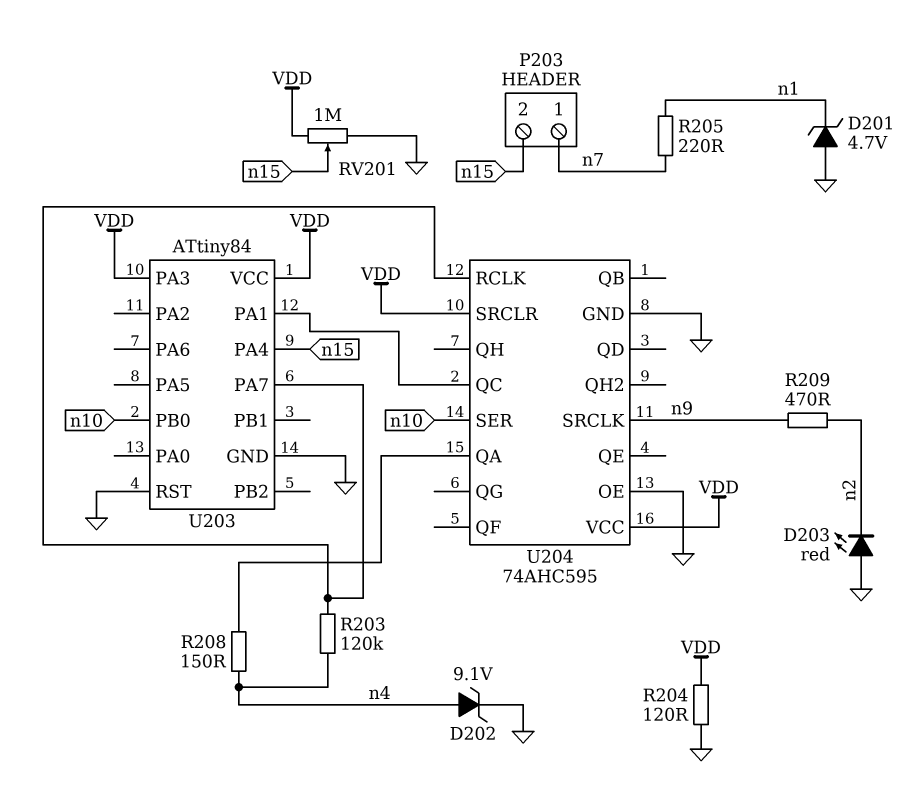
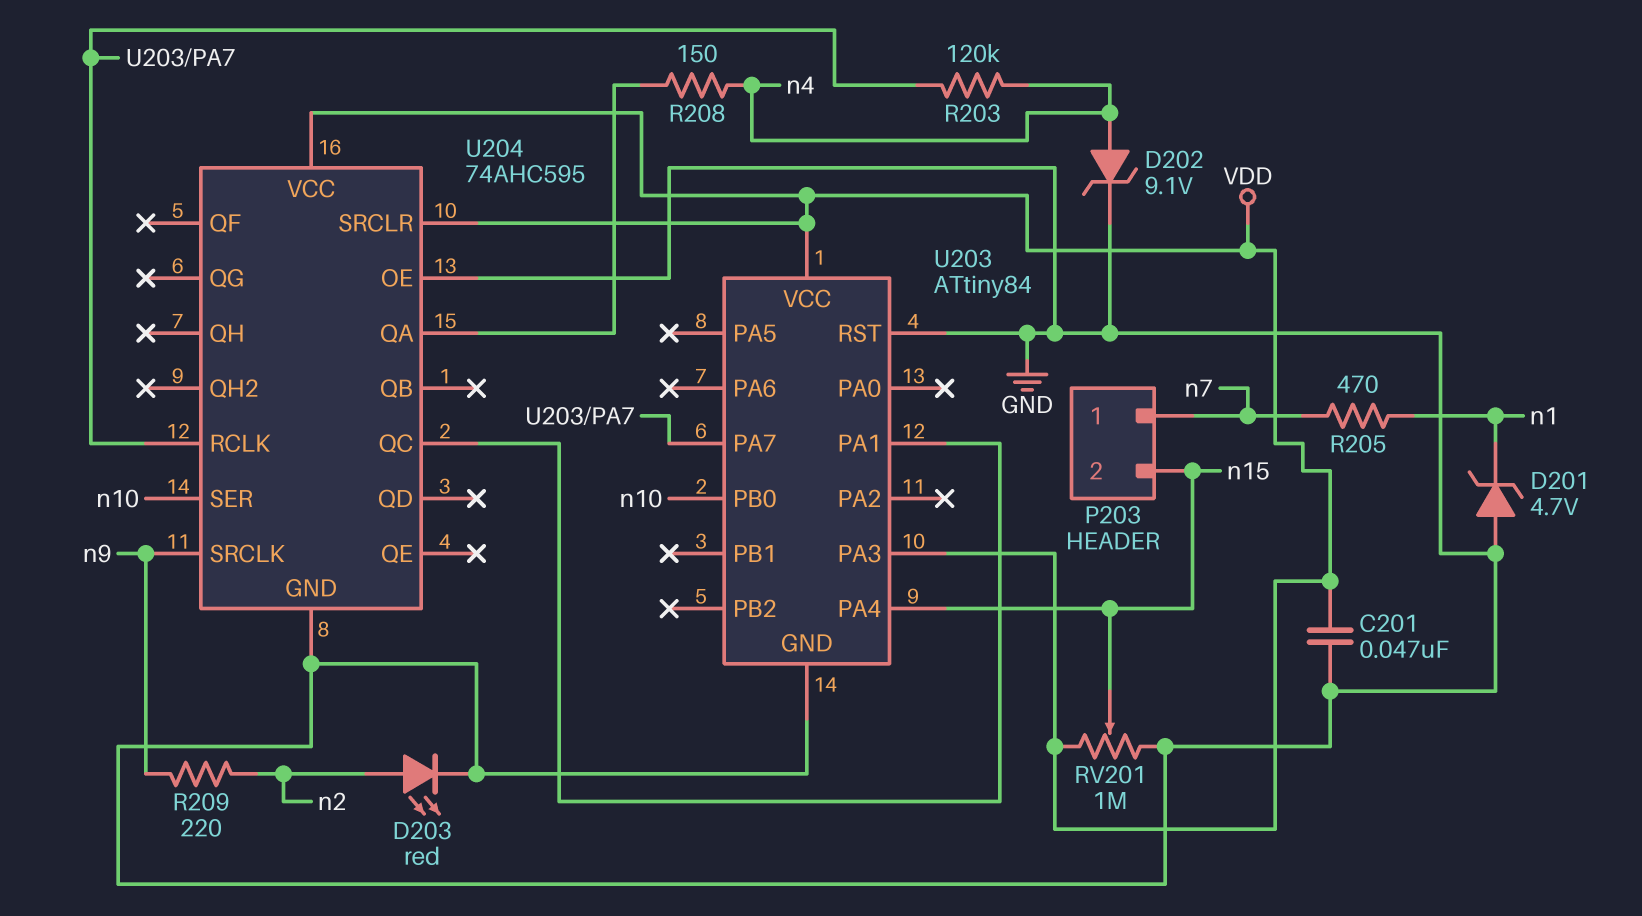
C201: none -> 47nF (GND, VDD)
D203: LED red (A GND, K n2) -> LED red (A n2, K GND)
R204: 120 (GND, VDD) -> none
R205: 220 (n1, n7) -> 470 (n1, n7)
R209: 470 (n2, n9) -> 220 (n2, n9)

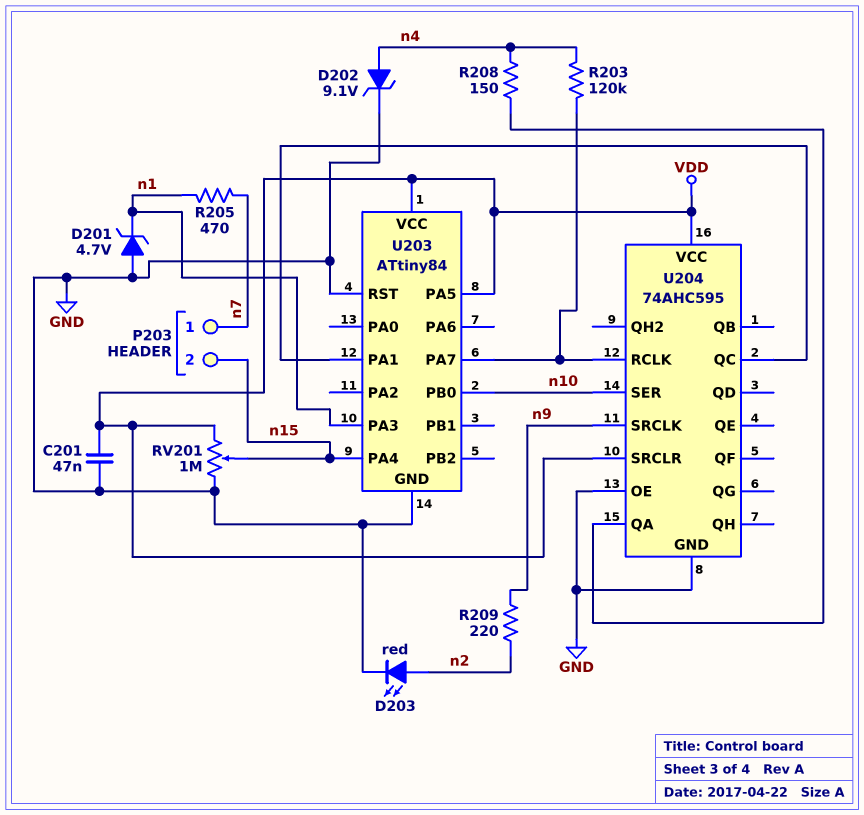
U203 pin PA3: VDD -> n1
U203 pin PA5: none -> VDD

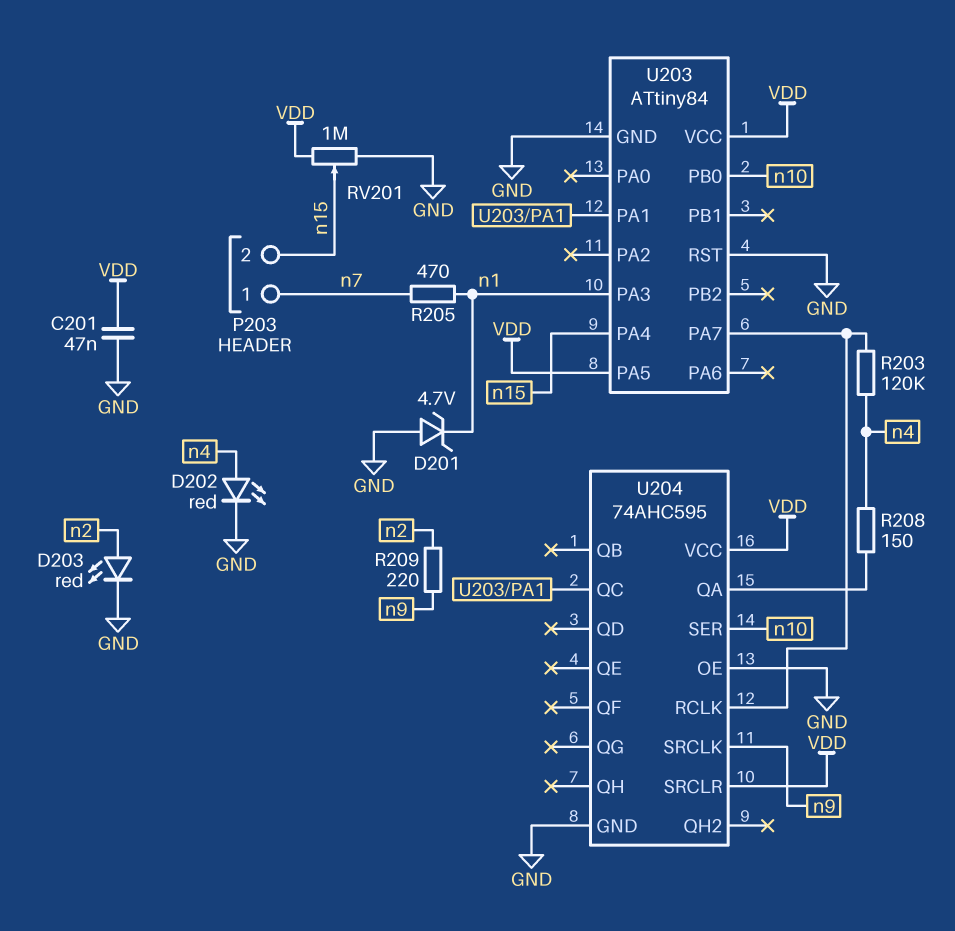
D202: zener 9.1V (A n4, K GND) -> LED red (A n4, K GND)

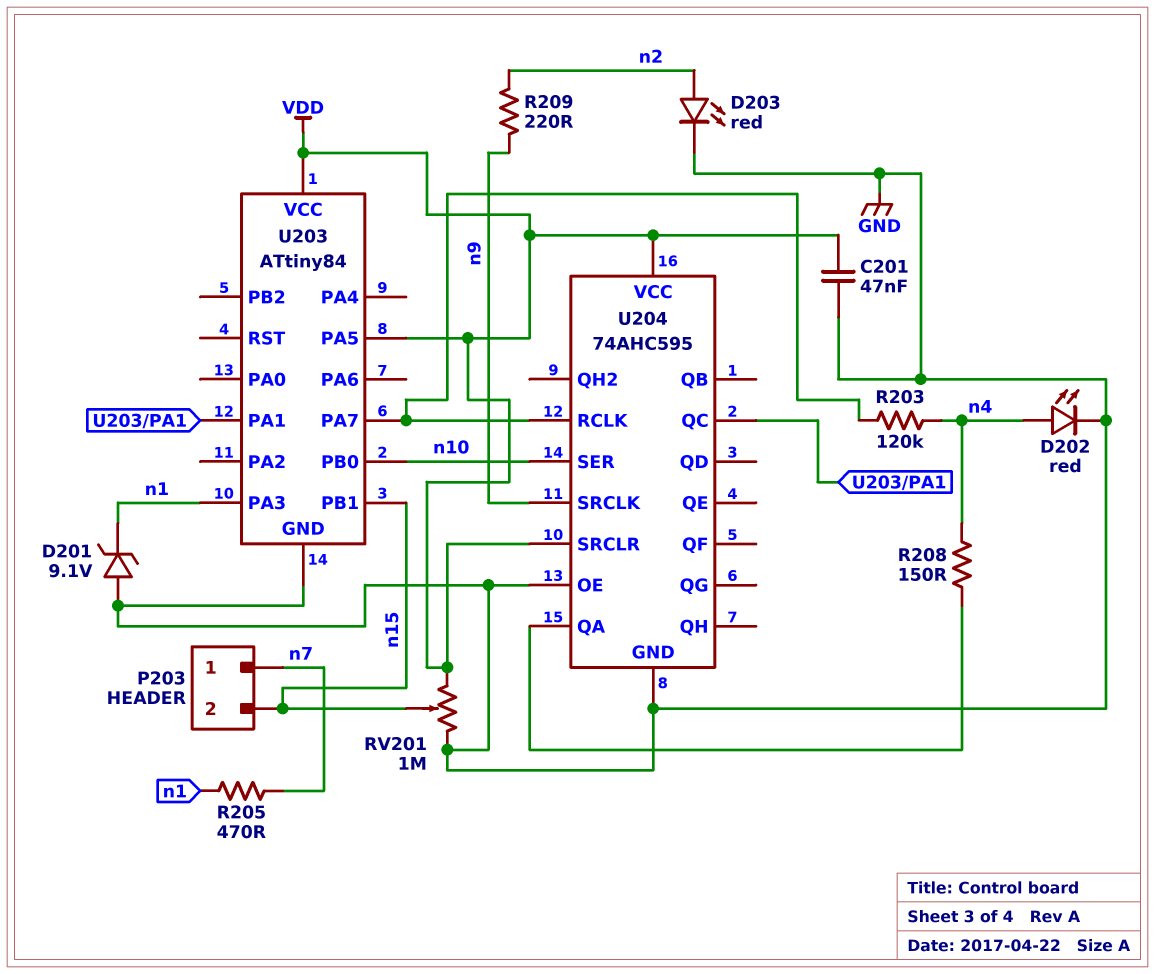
D201: zener 4.7V (A GND, K n1) -> zener 9.1V (A GND, K n1)
U203 pin PA4: n15 -> none
U203 pin PB1: none -> n15
U203 pin RST: GND -> none

